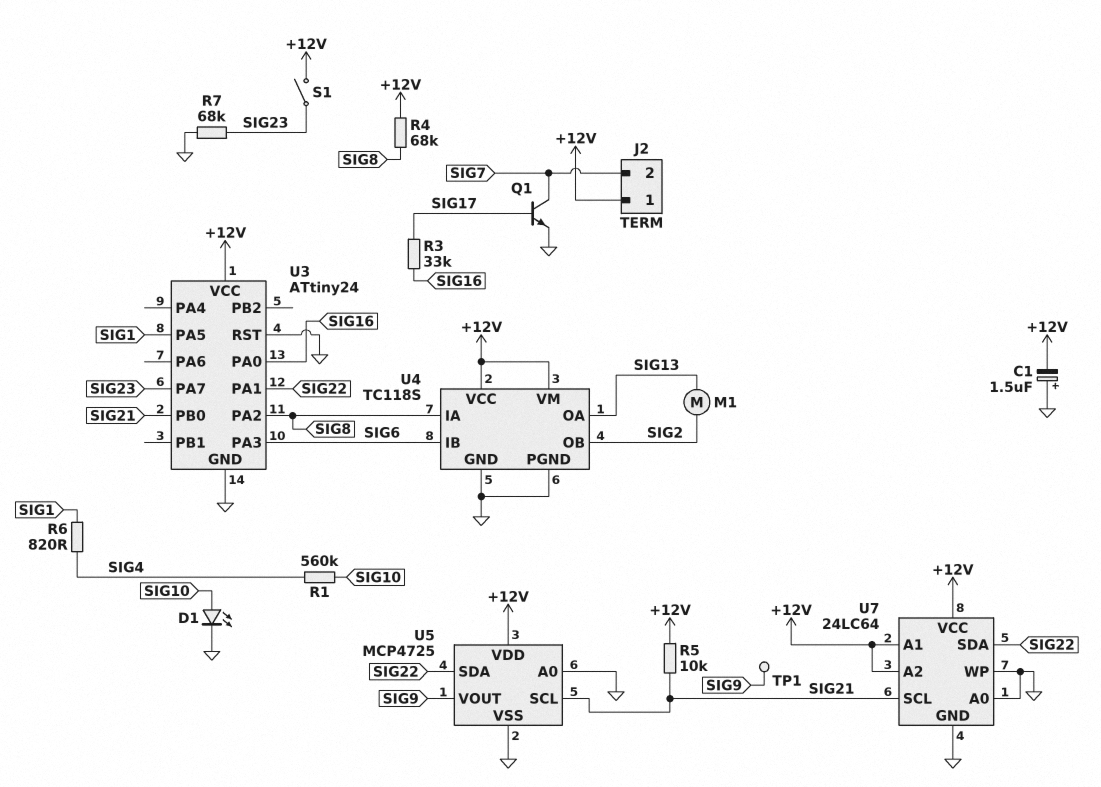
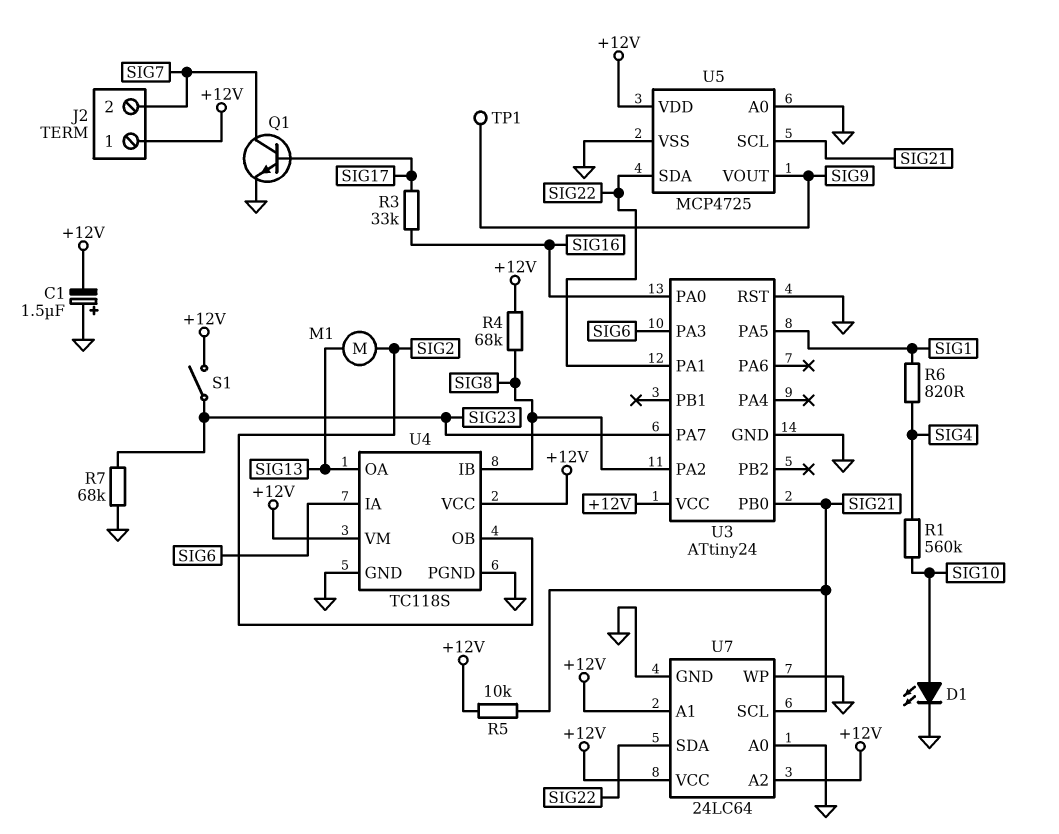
U4 pin IA: SIG8 -> SIG6
U4 pin IB: SIG6 -> SIG8

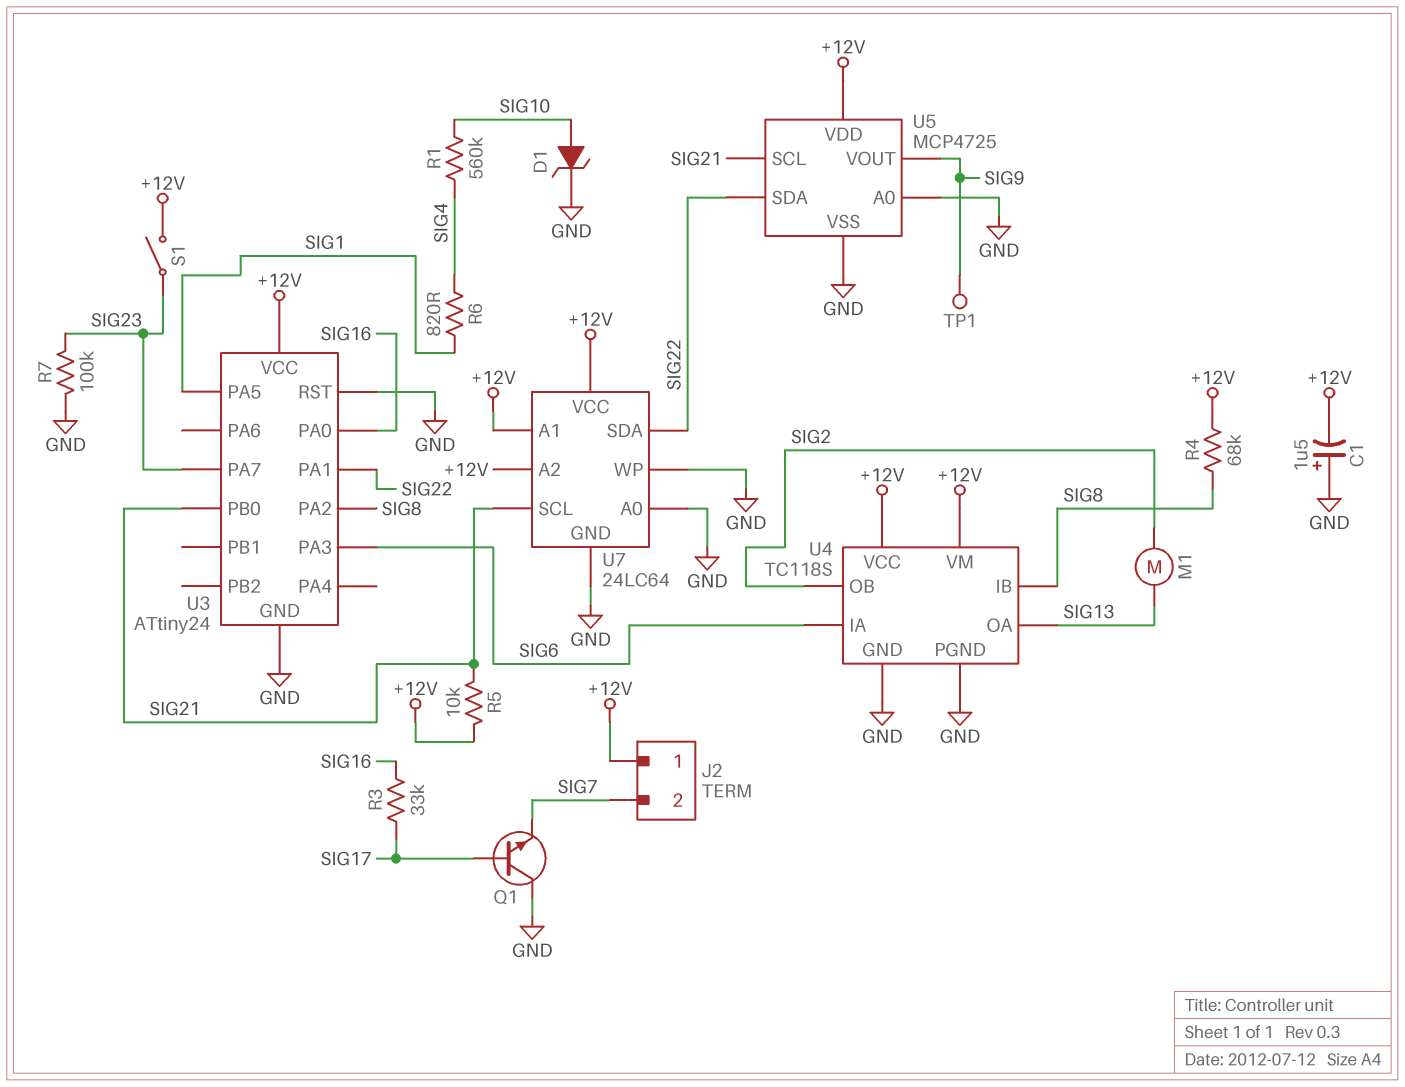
D1: LED (A SIG10, K GND) -> zener (A SIG10, K GND)
Q1: NPN (B SIG17, C SIG7, E GND) -> NPN (B SIG17, C GND, E SIG7)
R7: 68k (GND, SIG23) -> 100k (GND, SIG23)

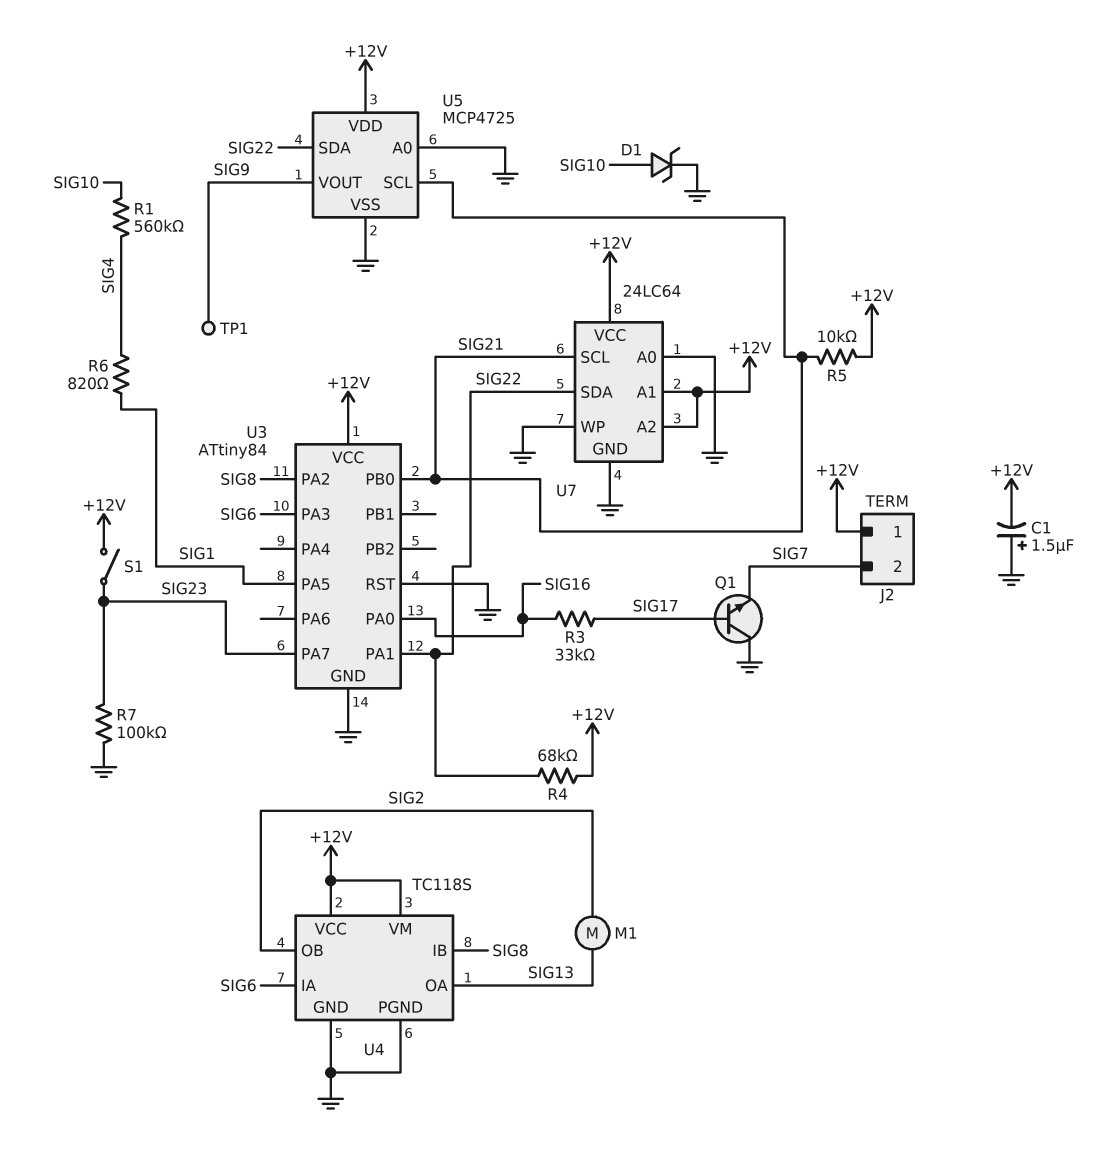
R4: 68k (+12V, SIG8) -> 68k (+12V, SIG22)
U3: ATtiny24 -> ATtiny84

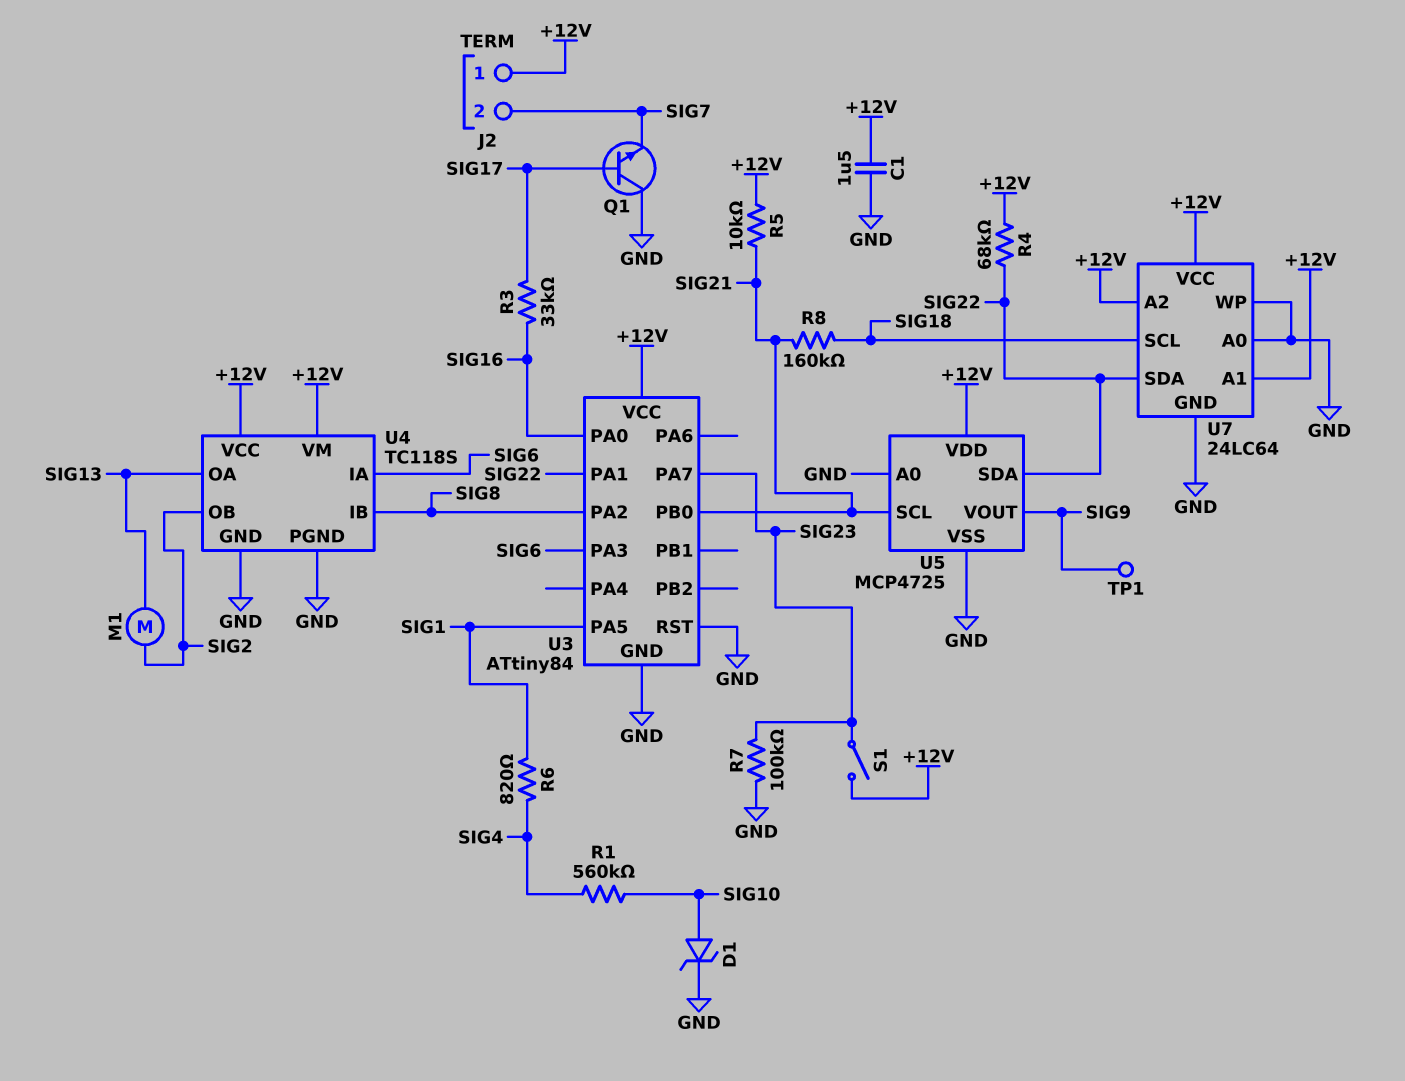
C1: 1.5uF (plus GND, minus +12V) -> 1.5uF (+12V, GND)
R8: none -> 160k (SIG18, SIG21)
U7 pin SCL: SIG21 -> SIG18

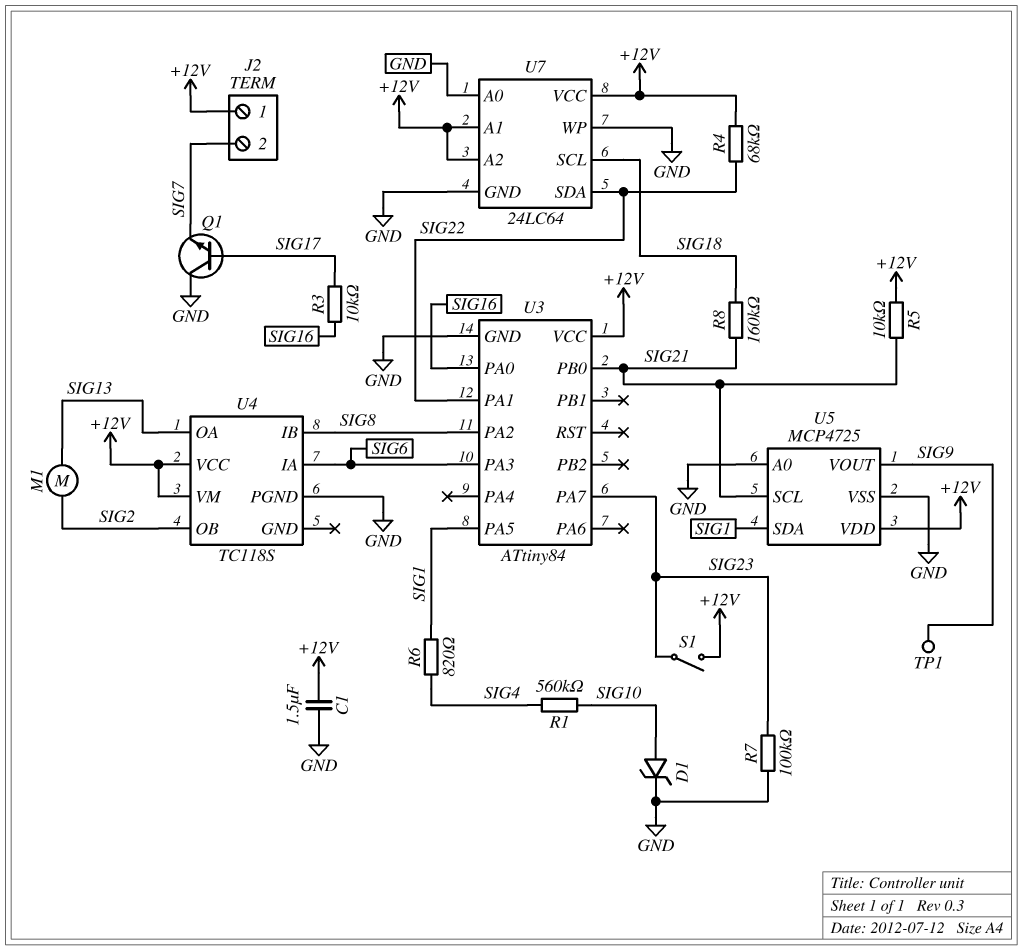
R3: 33k (SIG16, SIG17) -> 10k (SIG16, SIG17)
U3 pin RST: GND -> none
U4 pin GND: GND -> none
U5 pin SDA: SIG22 -> SIG1

